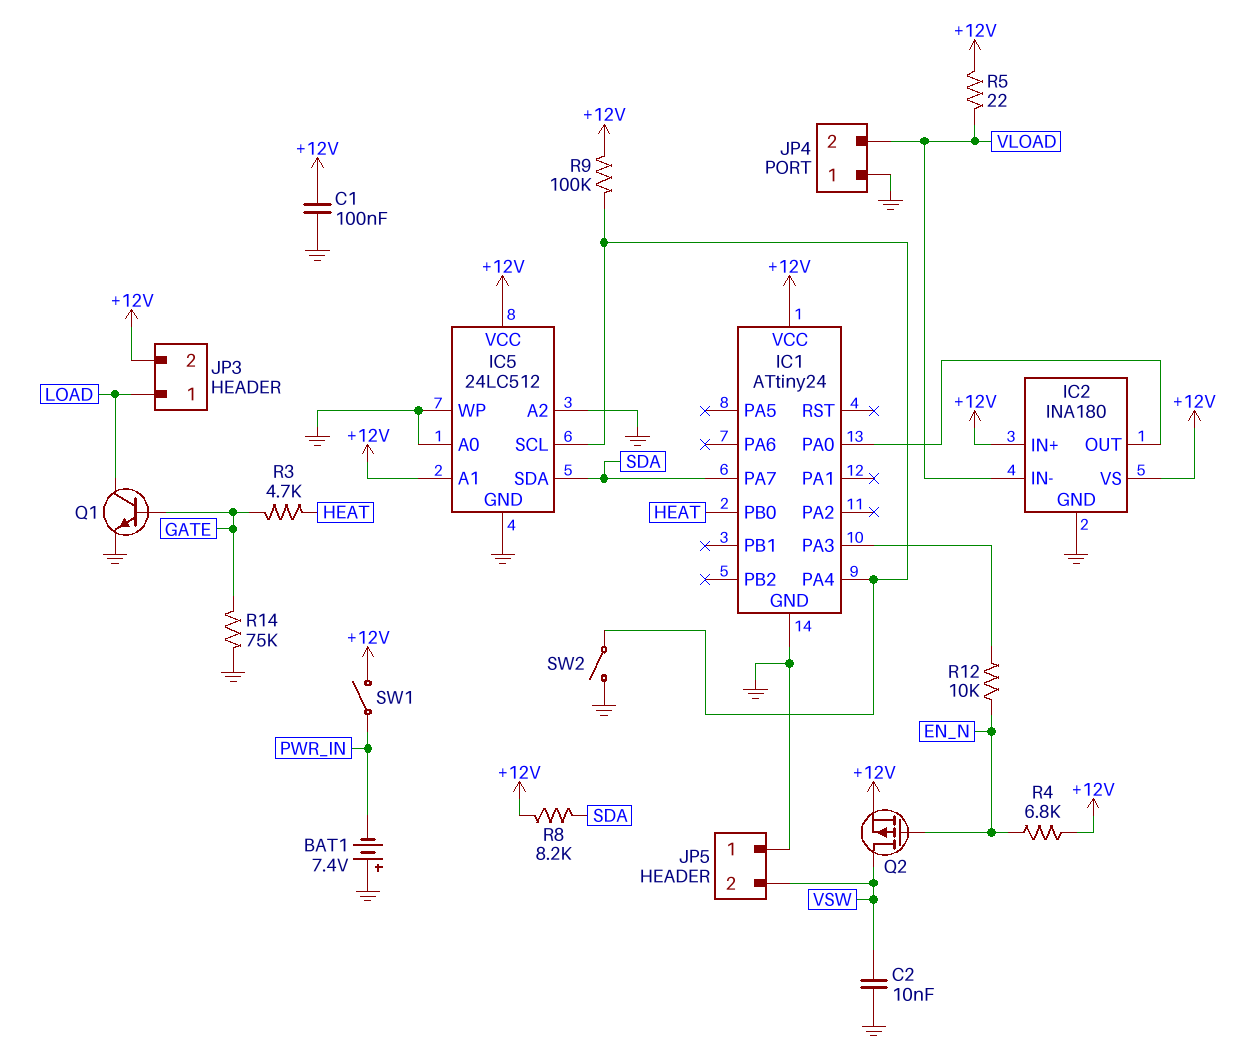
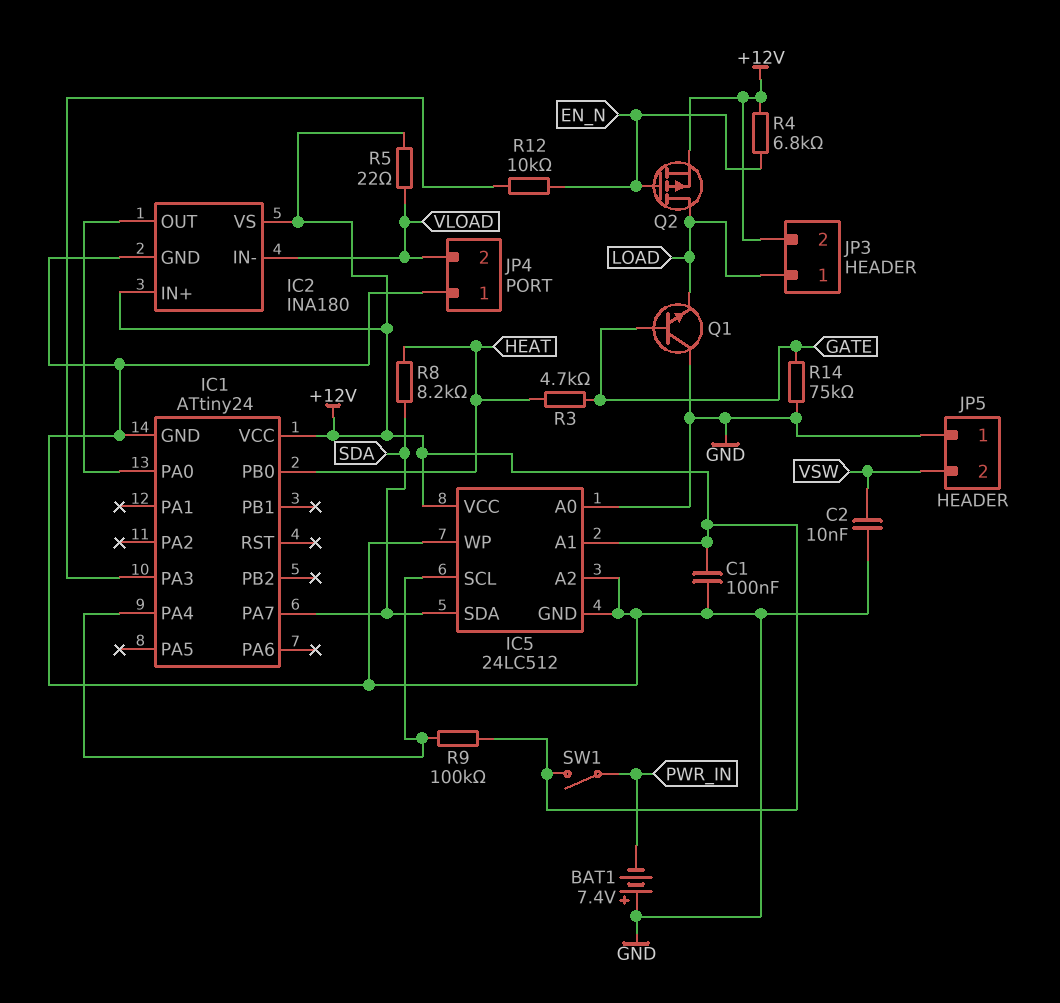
Q1: NPN (B GATE, C LOAD, E GND) -> NPN (B GATE, C GND, E LOAD)
Q2: PMOS (G EN_N, D VSW, S +12V) -> PMOS (G EN_N, D LOAD, S +12V)
R8: 8.2k (+12V, SDA) -> 8.2k (HEAT, SDA)
SW2: switch (GND, IC1/PA4) -> none

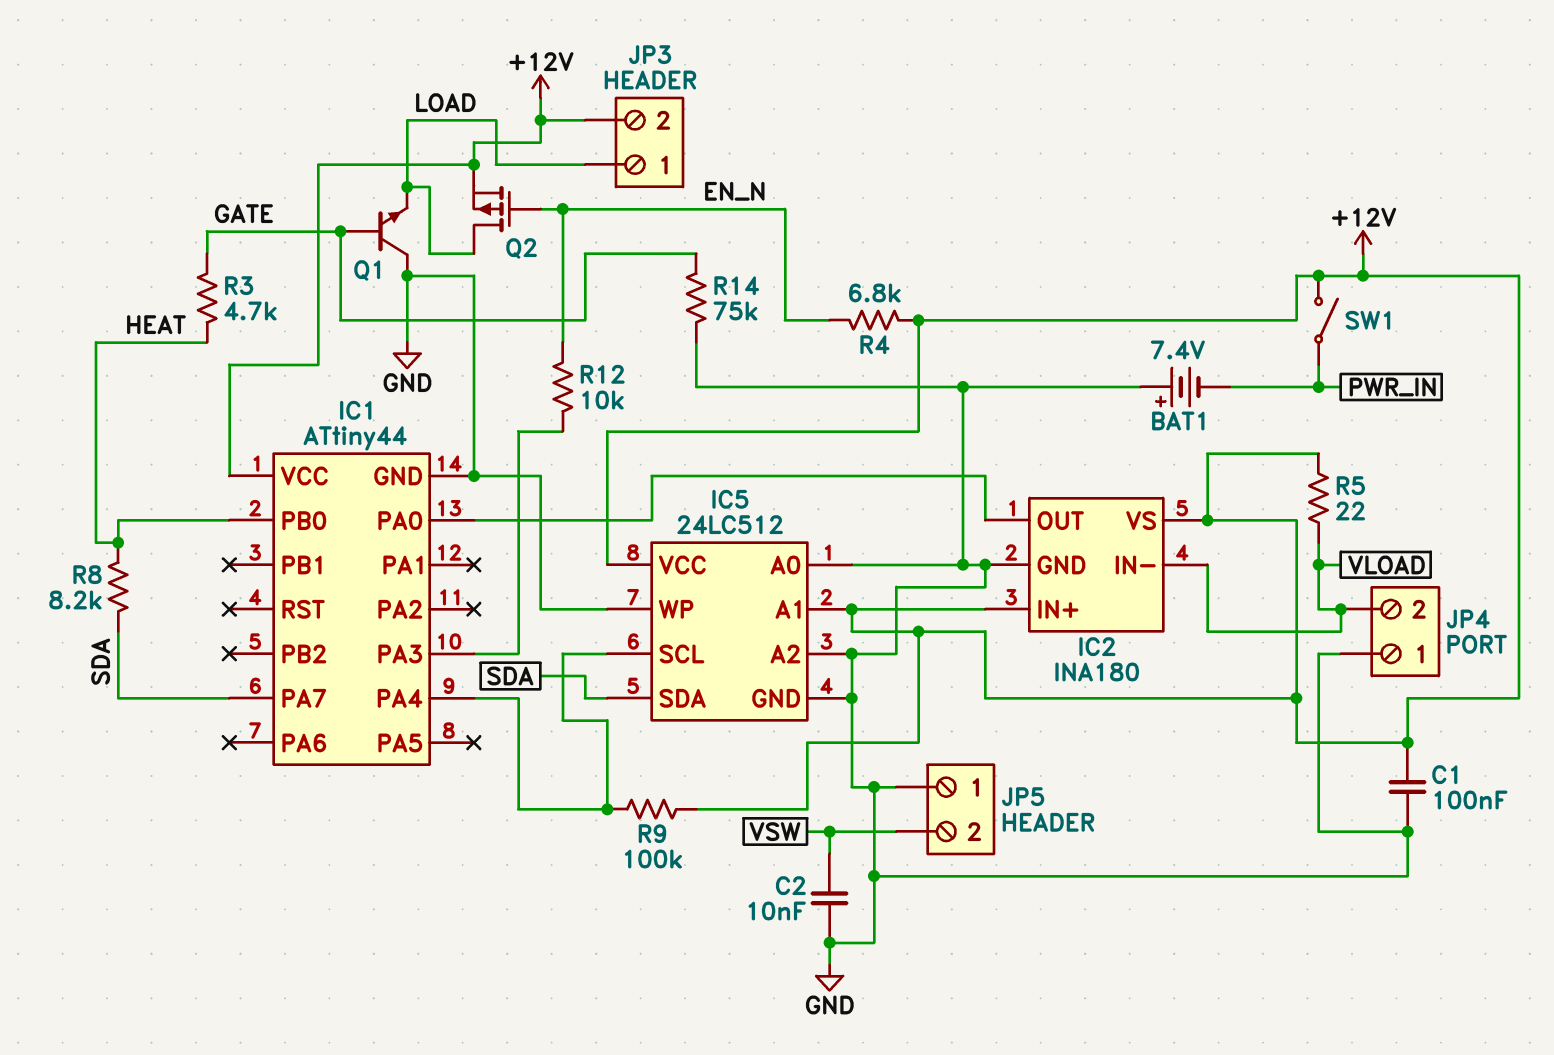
IC1: ATtiny24 -> ATtiny44

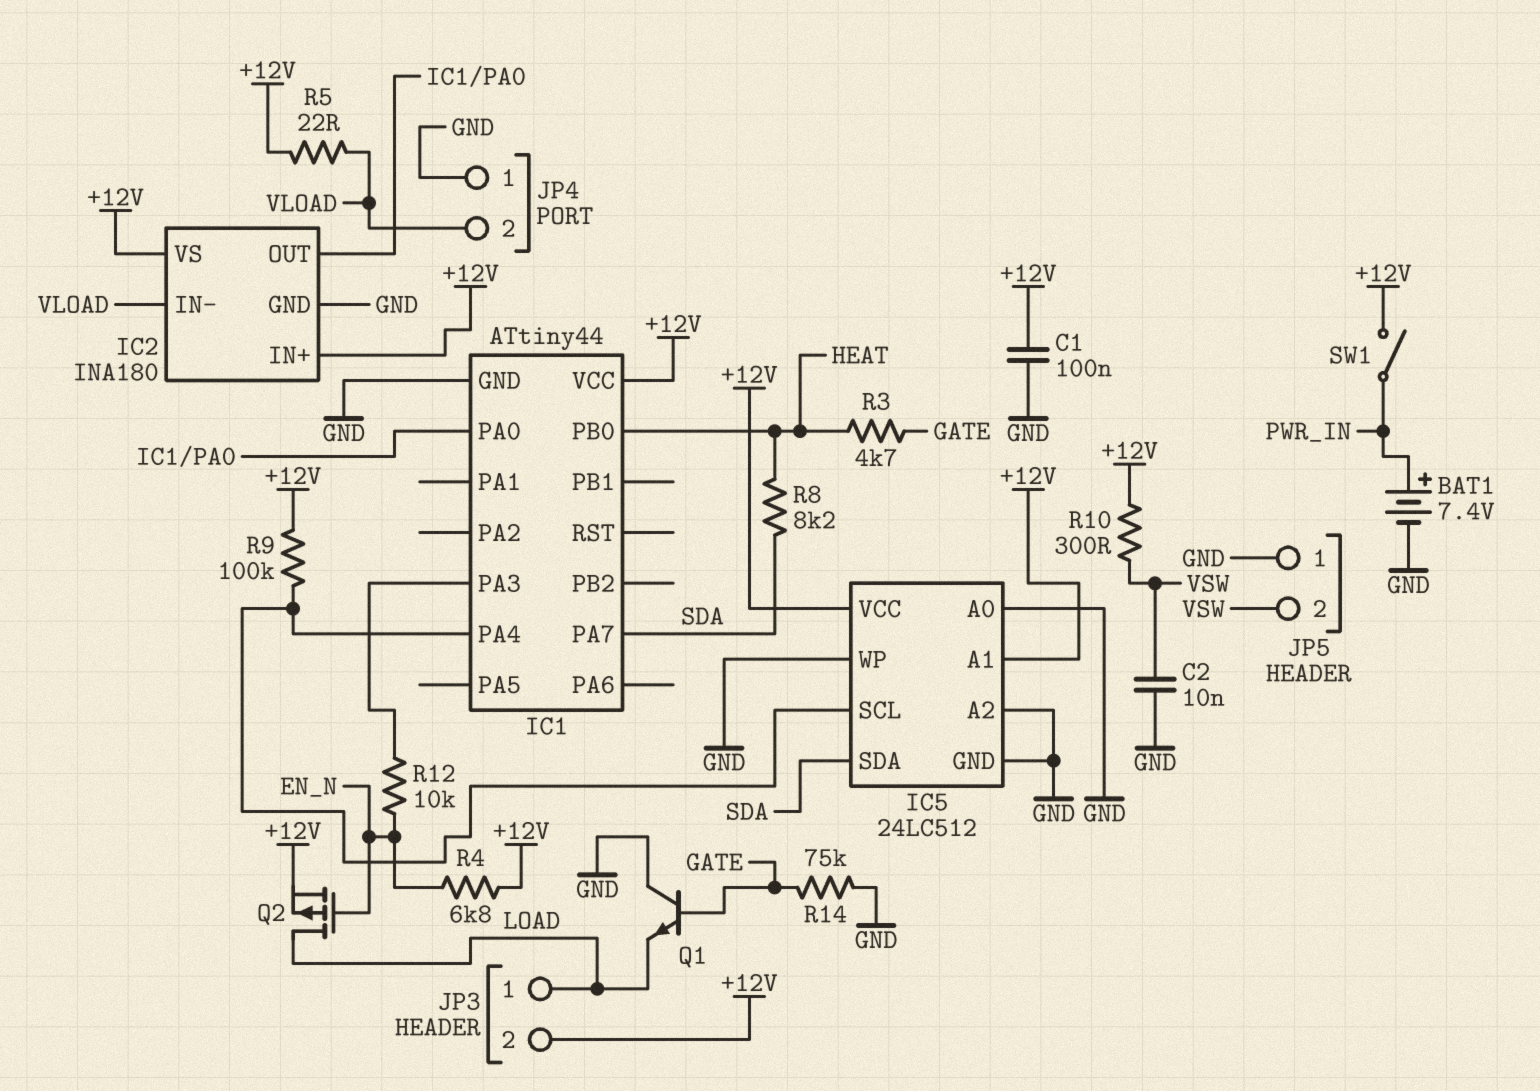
BAT1: 7.4V (plus GND, minus PWR_IN) -> 7.4V (plus PWR_IN, minus GND)
R10: none -> 300 (+12V, VSW)

